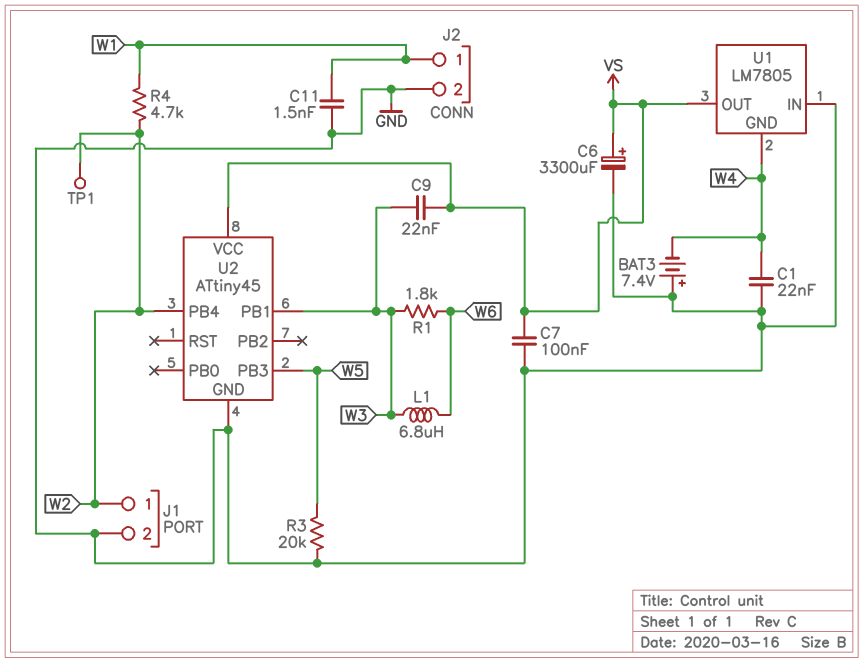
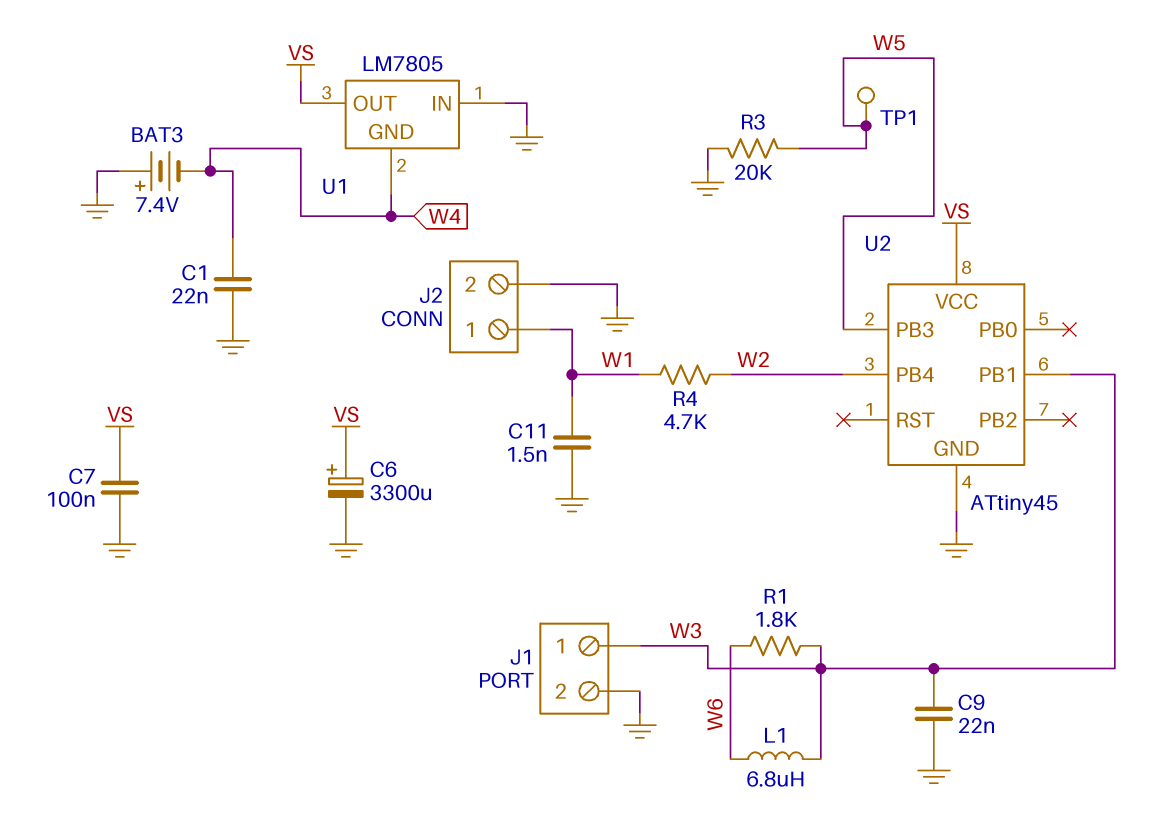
C9: 22nF (VS, W3) -> 22nF (GND, W3)
J1 pin 1: W2 -> W3
TP1: test point (W2) -> test point (W5)

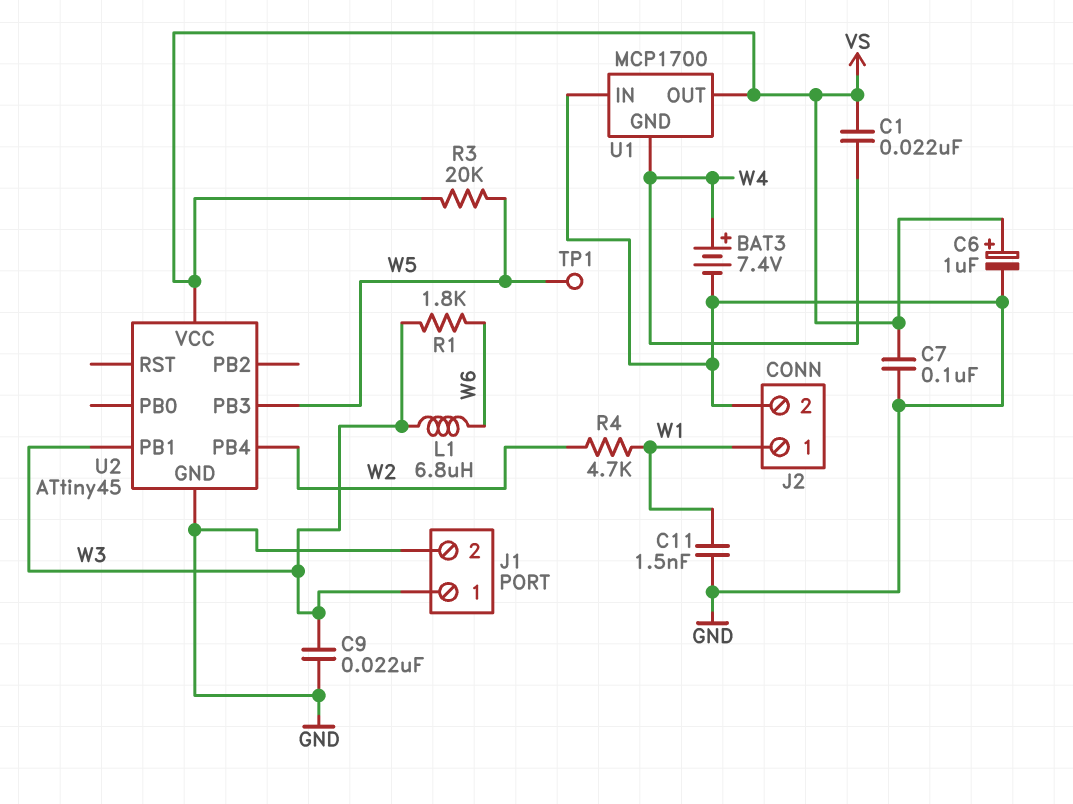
BAT3: 7.4V (plus GND, minus W4) -> 7.4V (plus W4, minus GND)
C1: 22nF (GND, W4) -> 22nF (VS, W4)
C6: 3300uF (plus VS, minus GND) -> 1uF (plus VS, minus GND)
R3: 20k (GND, W5) -> 20k (VS, W5)
U1: LM7805 -> MCP1700

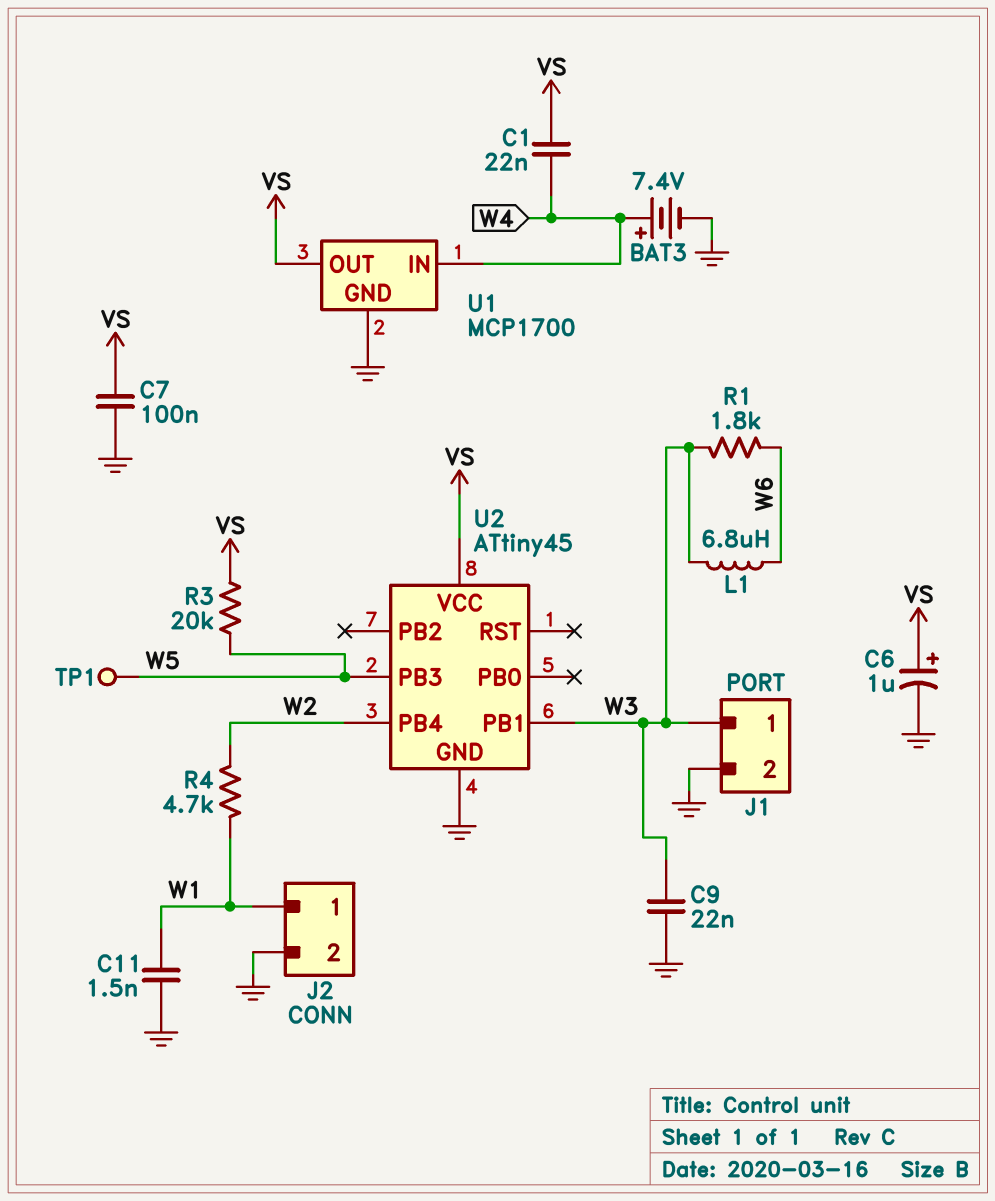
U1 pin GND: W4 -> GND
U1 pin IN: GND -> W4

